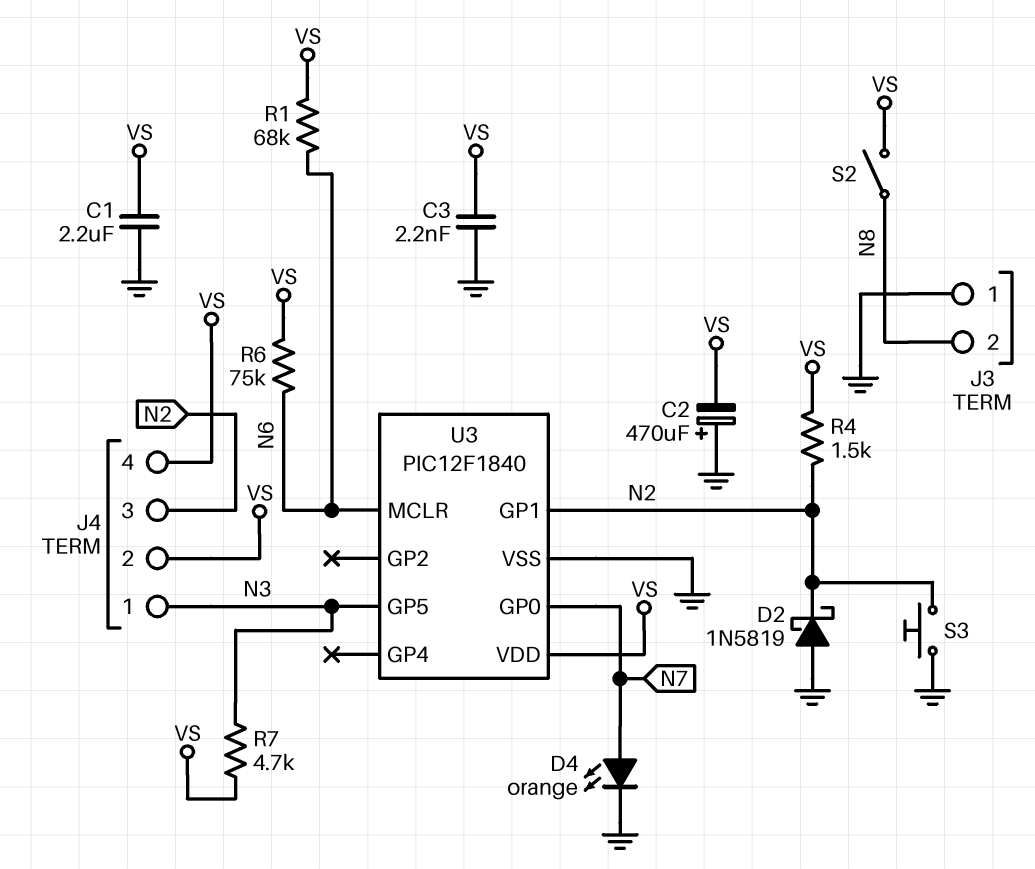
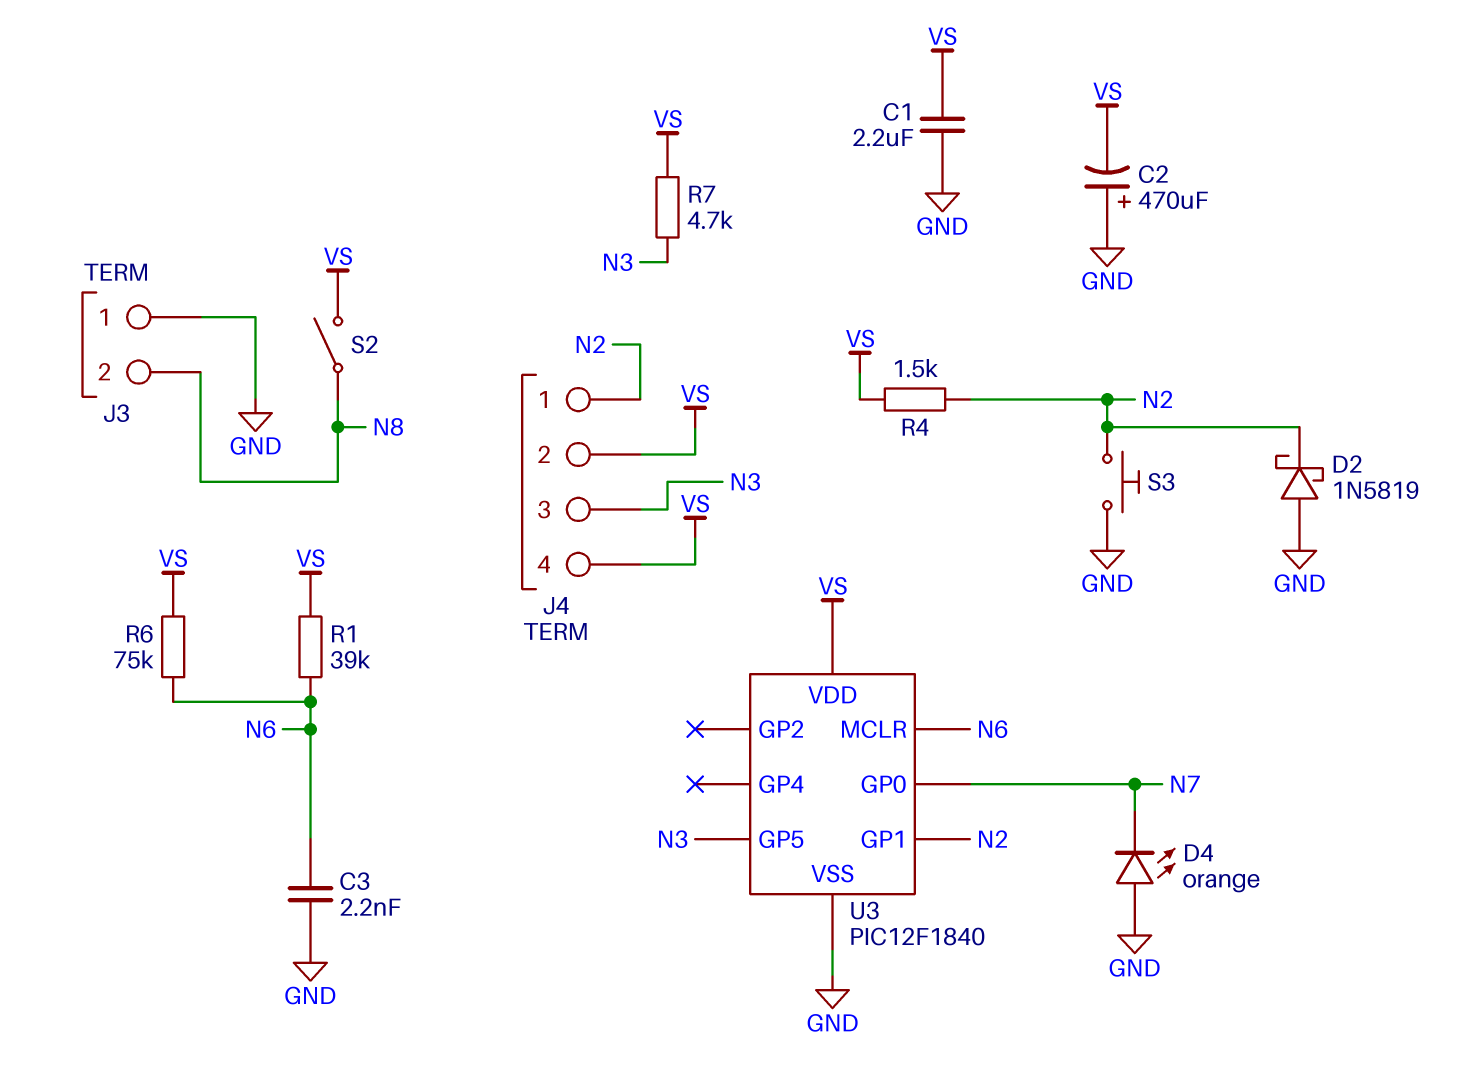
C3: 2.2nF (GND, VS) -> 2.2nF (GND, N6)
D4: LED orange (A N7, K GND) -> LED orange (A GND, K N7)
J4 pin 1: N3 -> N2
J4 pin 3: N2 -> N3
R1: 68k (N6, VS) -> 39k (N6, VS)

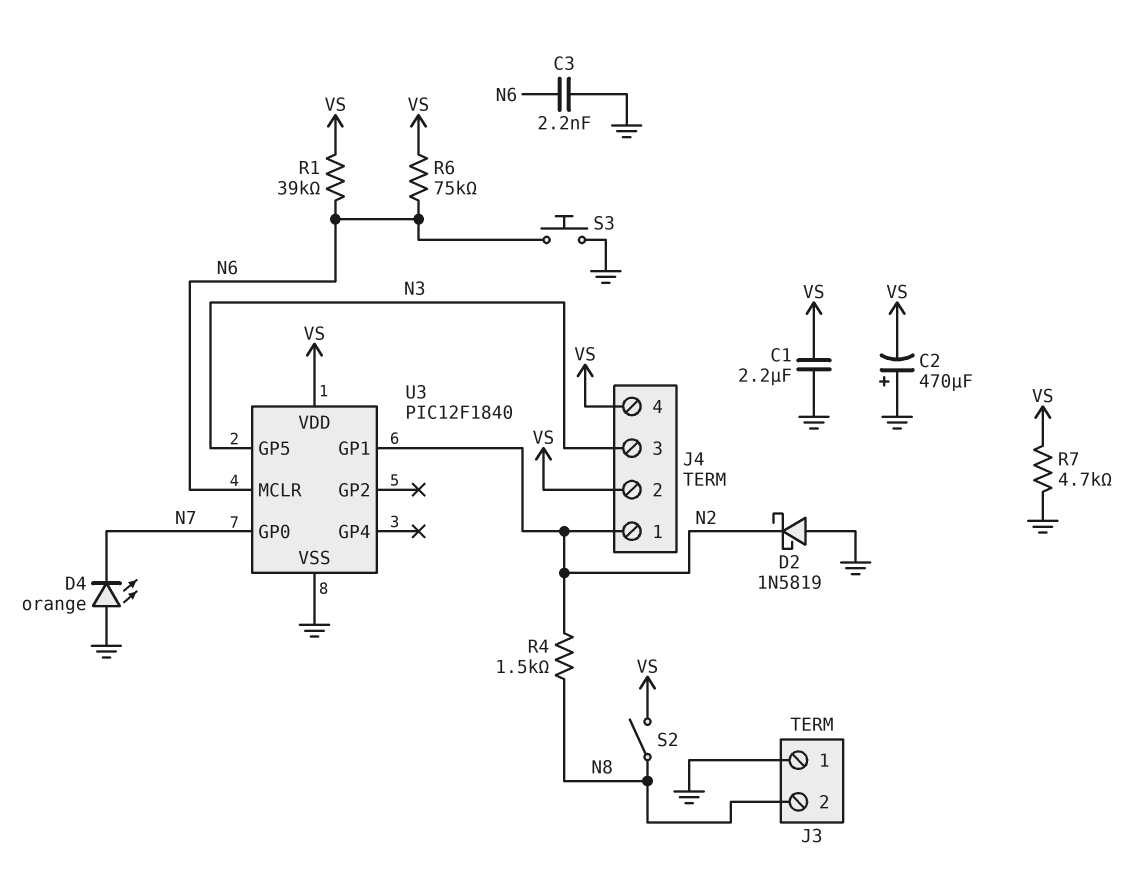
R4: 1.5k (N2, VS) -> 1.5k (N2, N8)
R7: 4.7k (N3, VS) -> 4.7k (GND, VS)
S3: button (GND, N2) -> button (GND, N6)

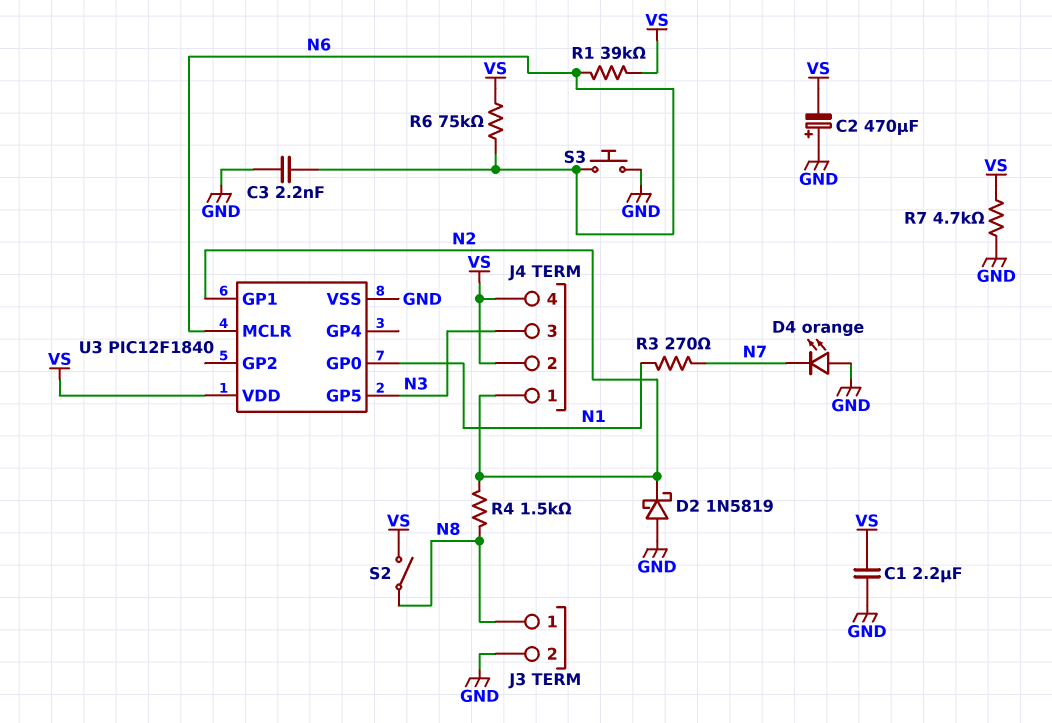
J3 pin 1: GND -> N8
J3 pin 2: N8 -> GND
R3: none -> 270 (N1, N7)
U3 pin GP0: N7 -> N1

